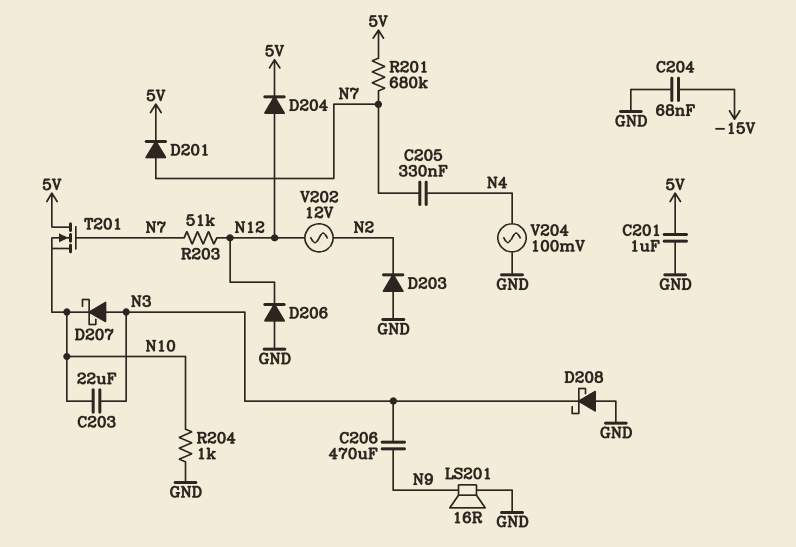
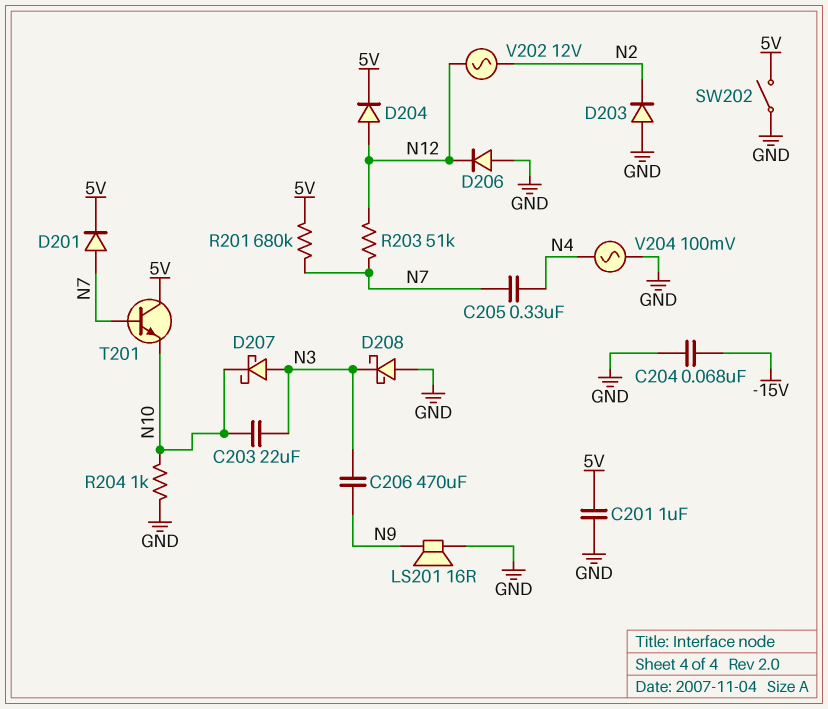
SW202: none -> switch (5V, GND)
T201: NMOS (G N7, D 5V, S N10) -> NPN (B N7, C 5V, E N10)

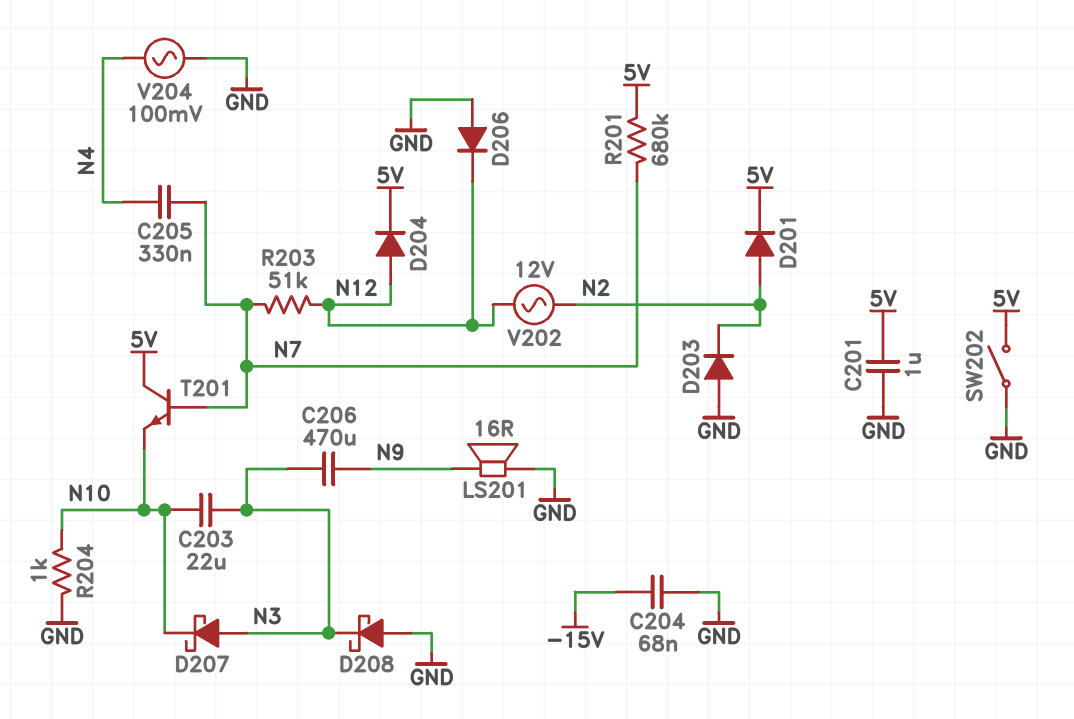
D201: diode (A N7, K 5V) -> diode (A N2, K 5V)

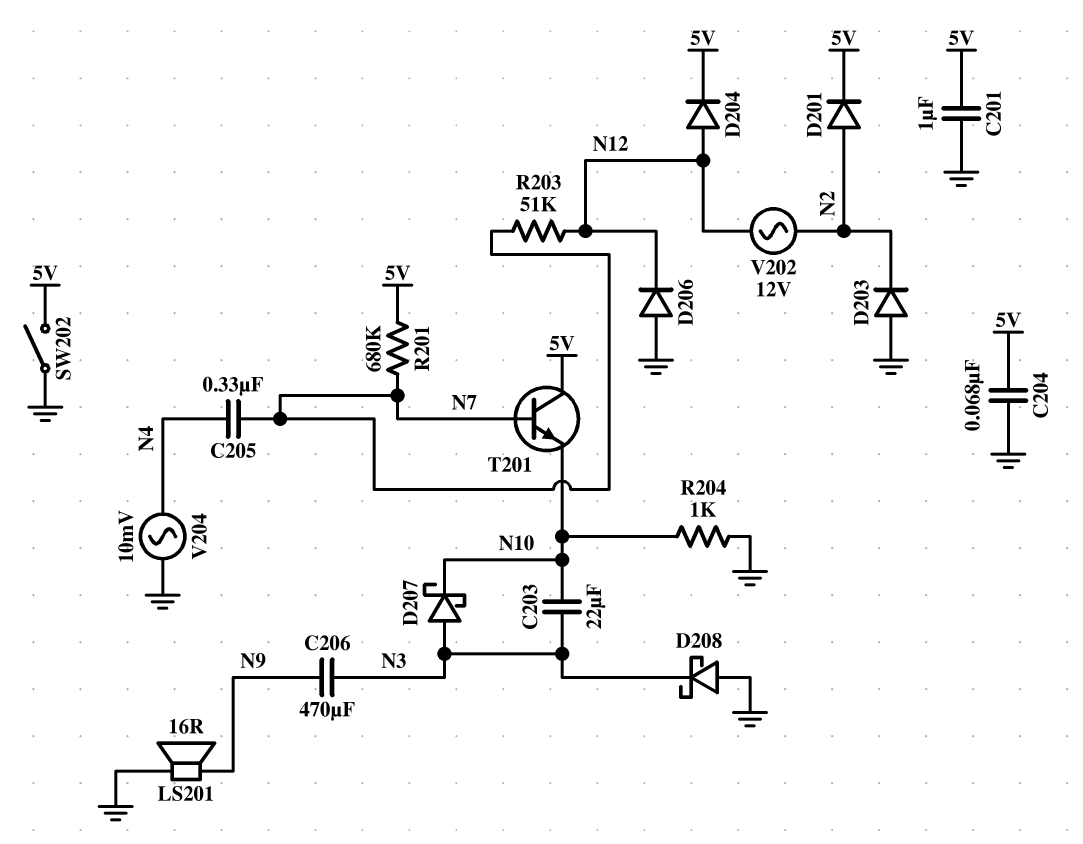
C204: 68nF (-15V, GND) -> 68nF (5V, GND)
V204: AC 100mV (GND, N4) -> AC 10mV (GND, N4)

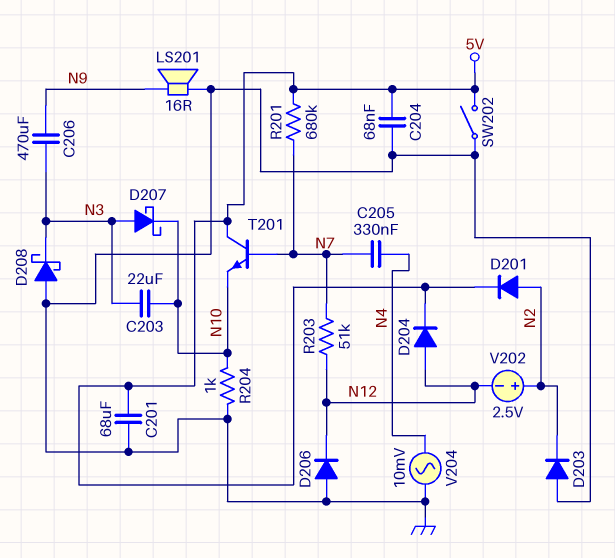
C201: 1uF (5V, GND) -> 68uF (5V, GND)
V202: AC 12V (N2, N12) -> 2.5V (plus N2, minus N12)

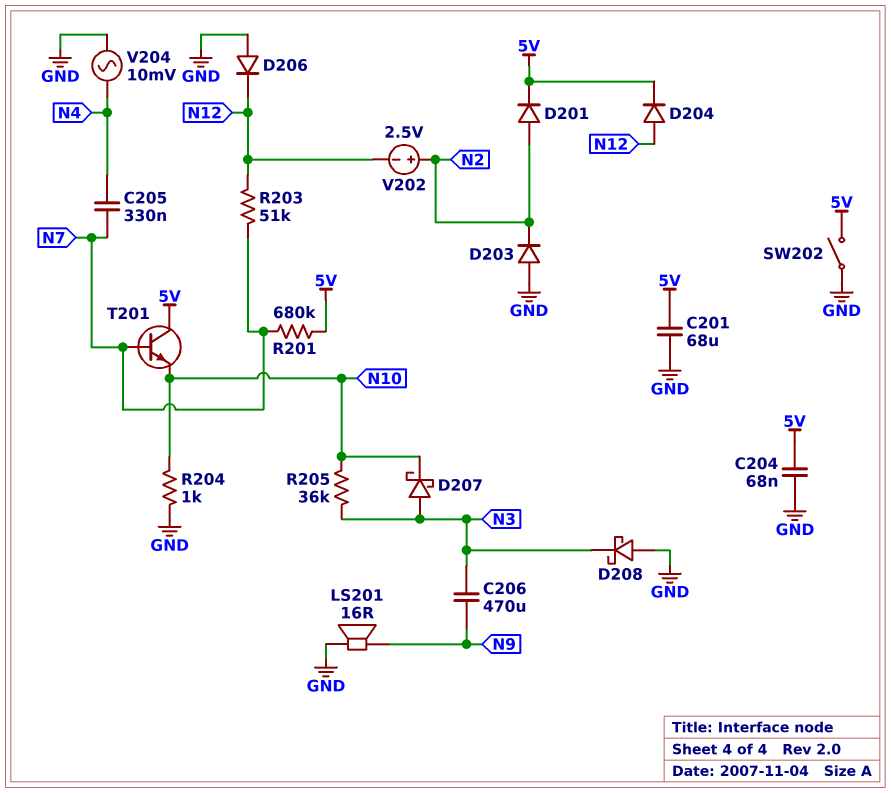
C203: 22uF (N3, N10) -> none
R205: none -> 36k (N3, N10)

